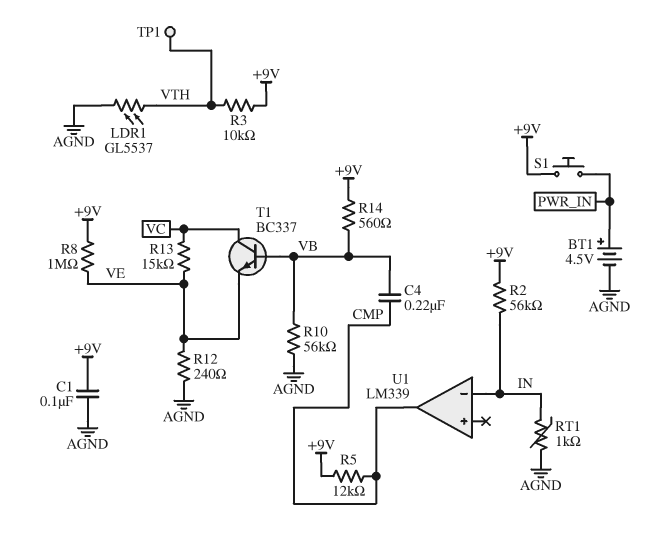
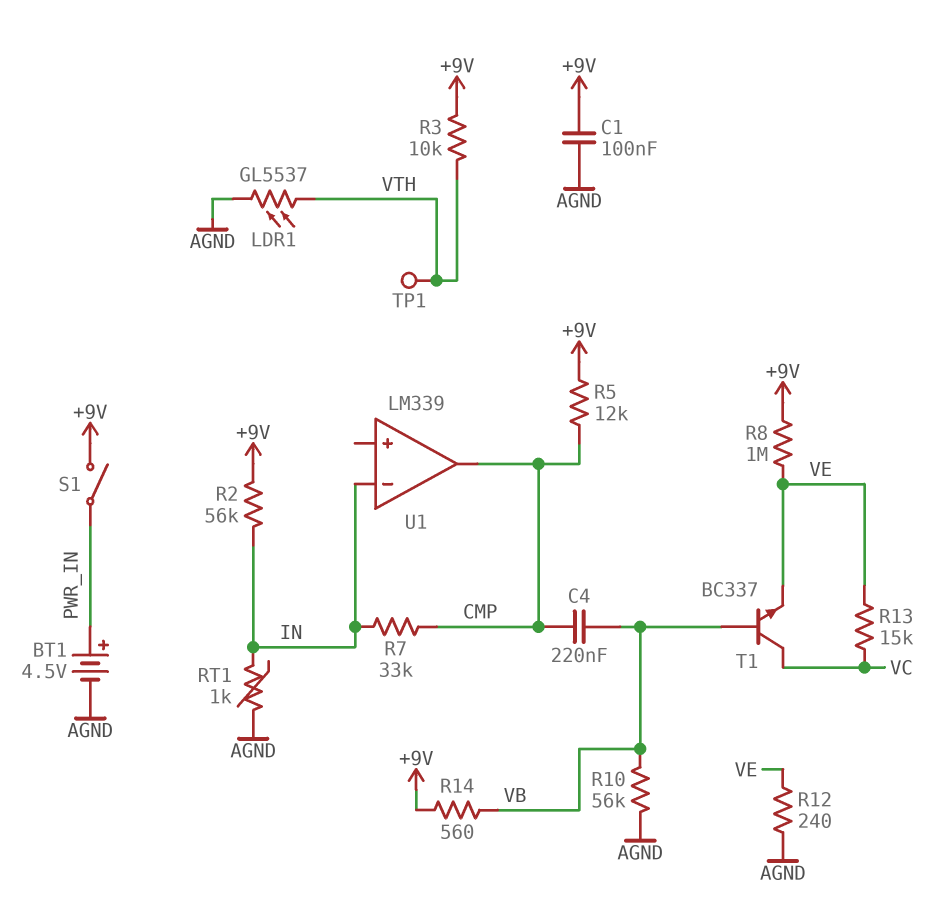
R7: none -> 33k (CMP, IN)
S1: button (+9V, PWR_IN) -> switch (+9V, PWR_IN)

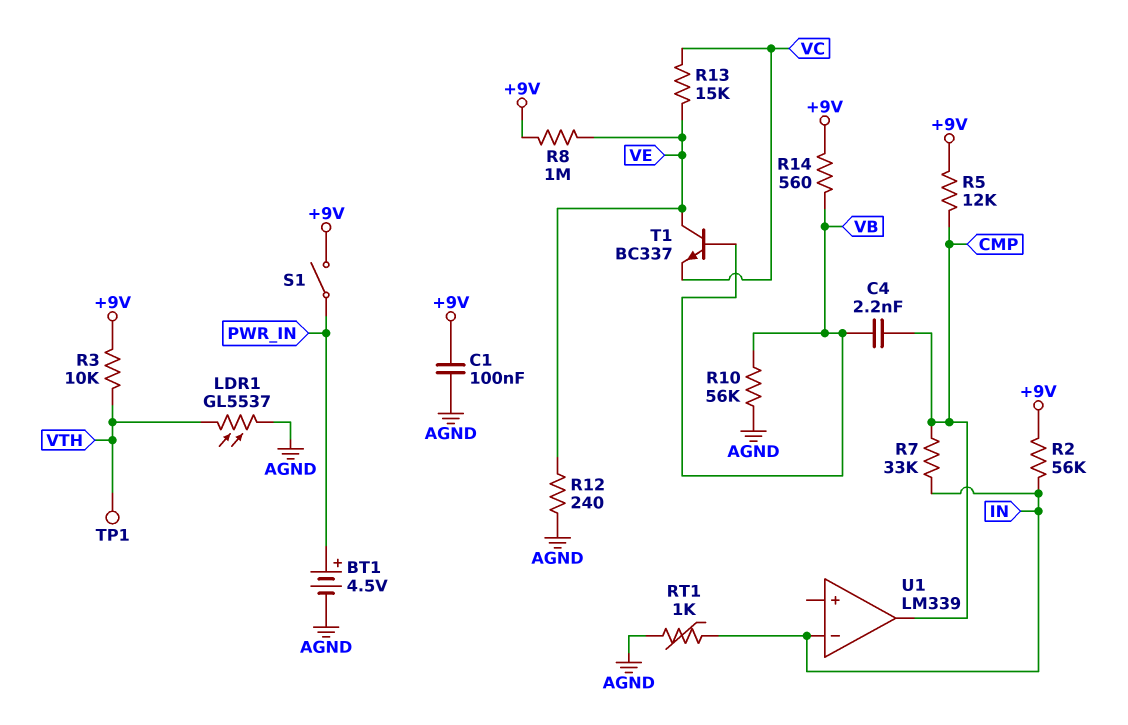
C4: 220nF (CMP, VB) -> 2.2nF (CMP, VB)
T1: NPN BC337 (B VB, C VC, E VE) -> NPN BC337 (B VB, C VE, E VC)

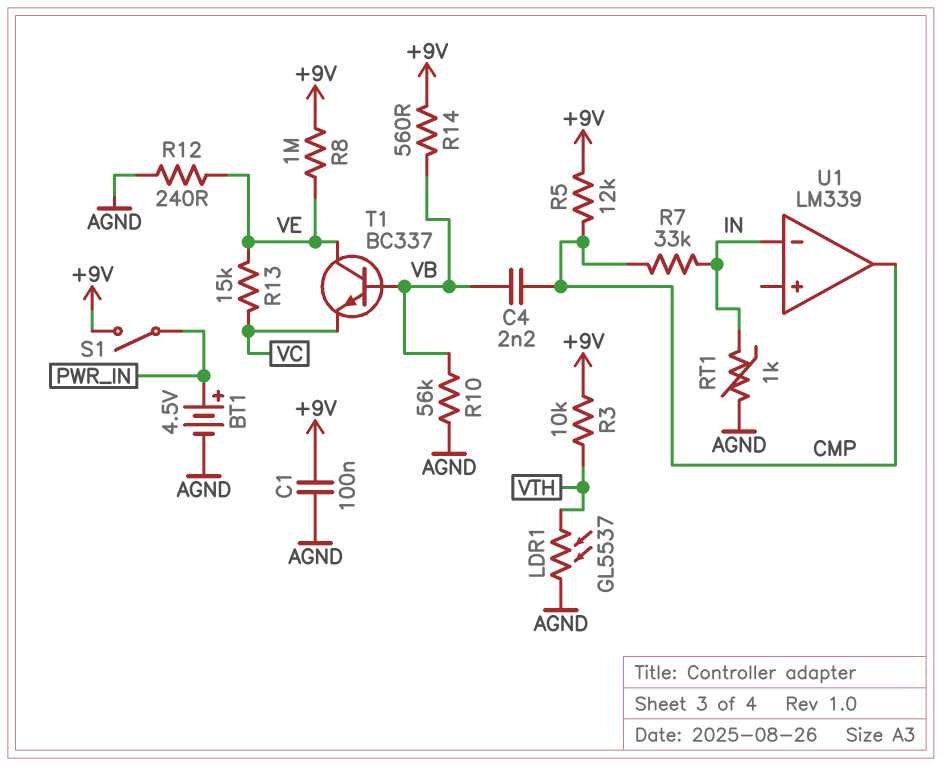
R2: 56k (+9V, IN) -> none
TP1: test point (VTH) -> none

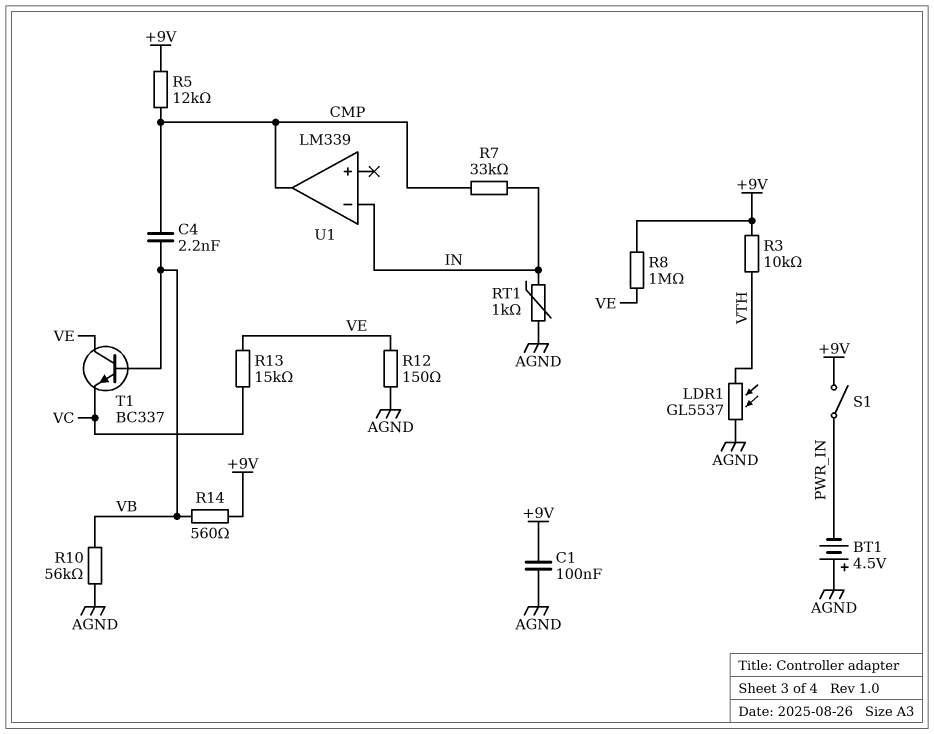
BT1: 4.5V (plus PWR_IN, minus AGND) -> 4.5V (plus AGND, minus PWR_IN)
R12: 240 (AGND, VE) -> 150 (AGND, VE)

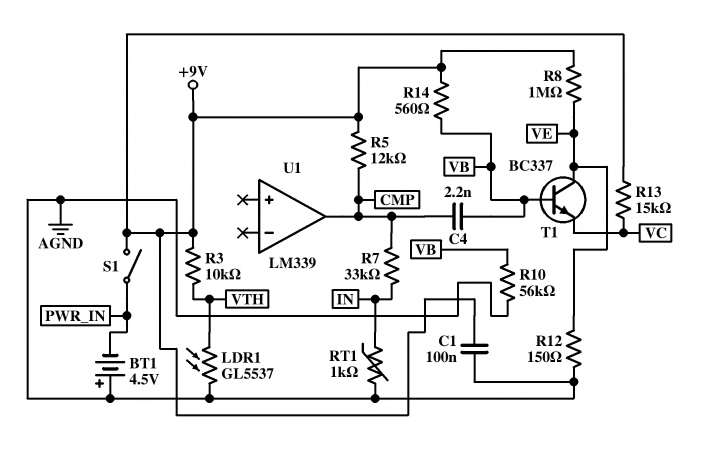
R13: 15k (VC, VE) -> 15k (+9V, VC)
U1 pin in-: IN -> none

